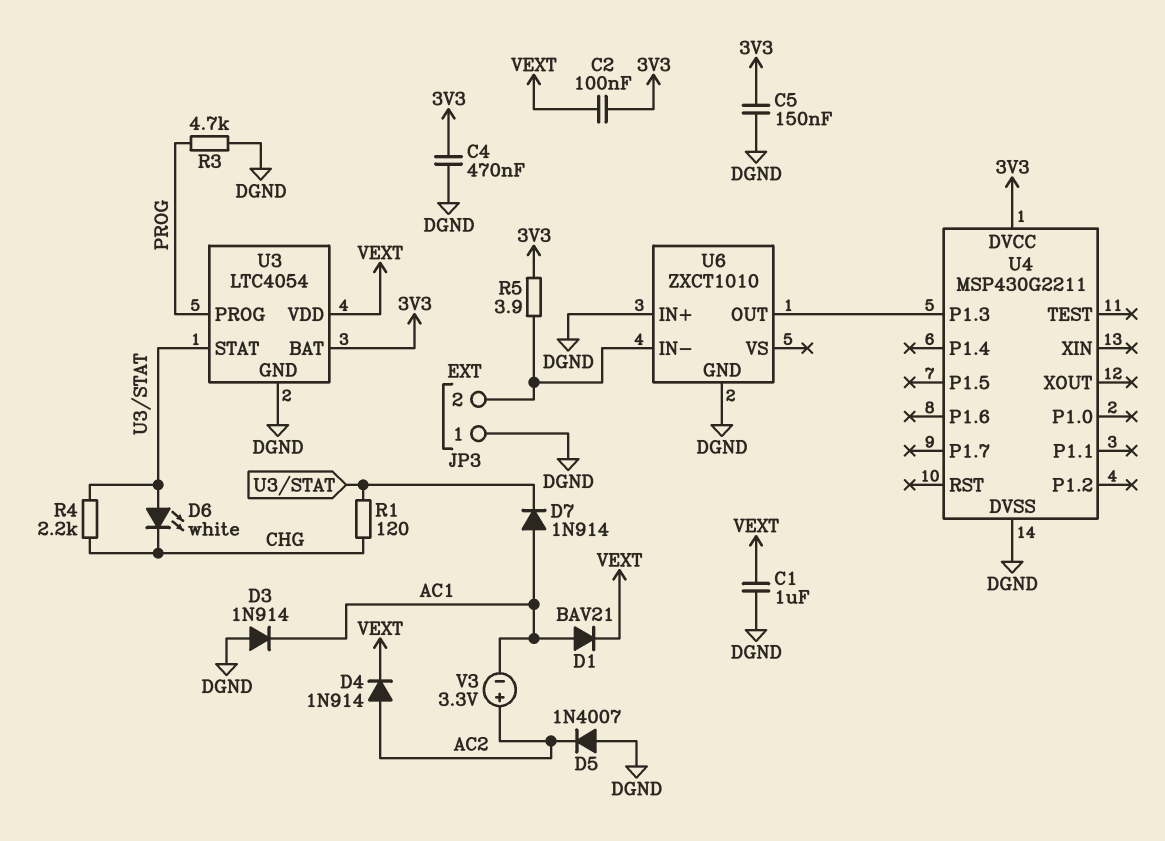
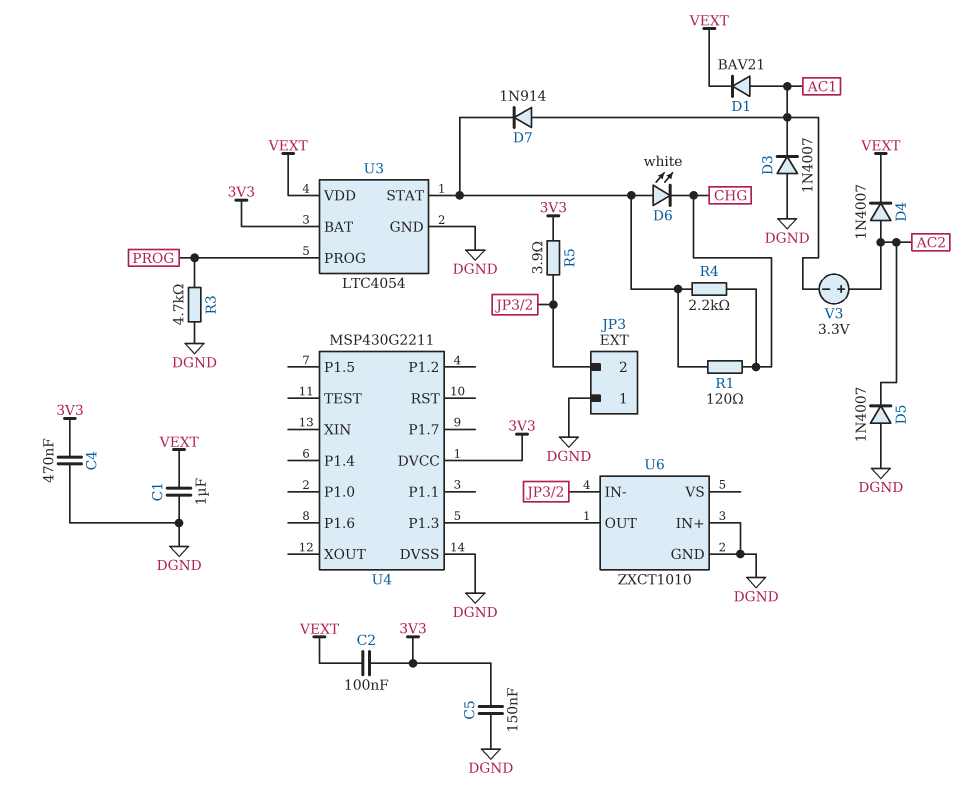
D3: diode 1N914 (A DGND, K AC1) -> diode 1N4007 (A DGND, K AC1)
D4: diode 1N914 (A AC2, K VEXT) -> diode 1N4007 (A AC2, K VEXT)

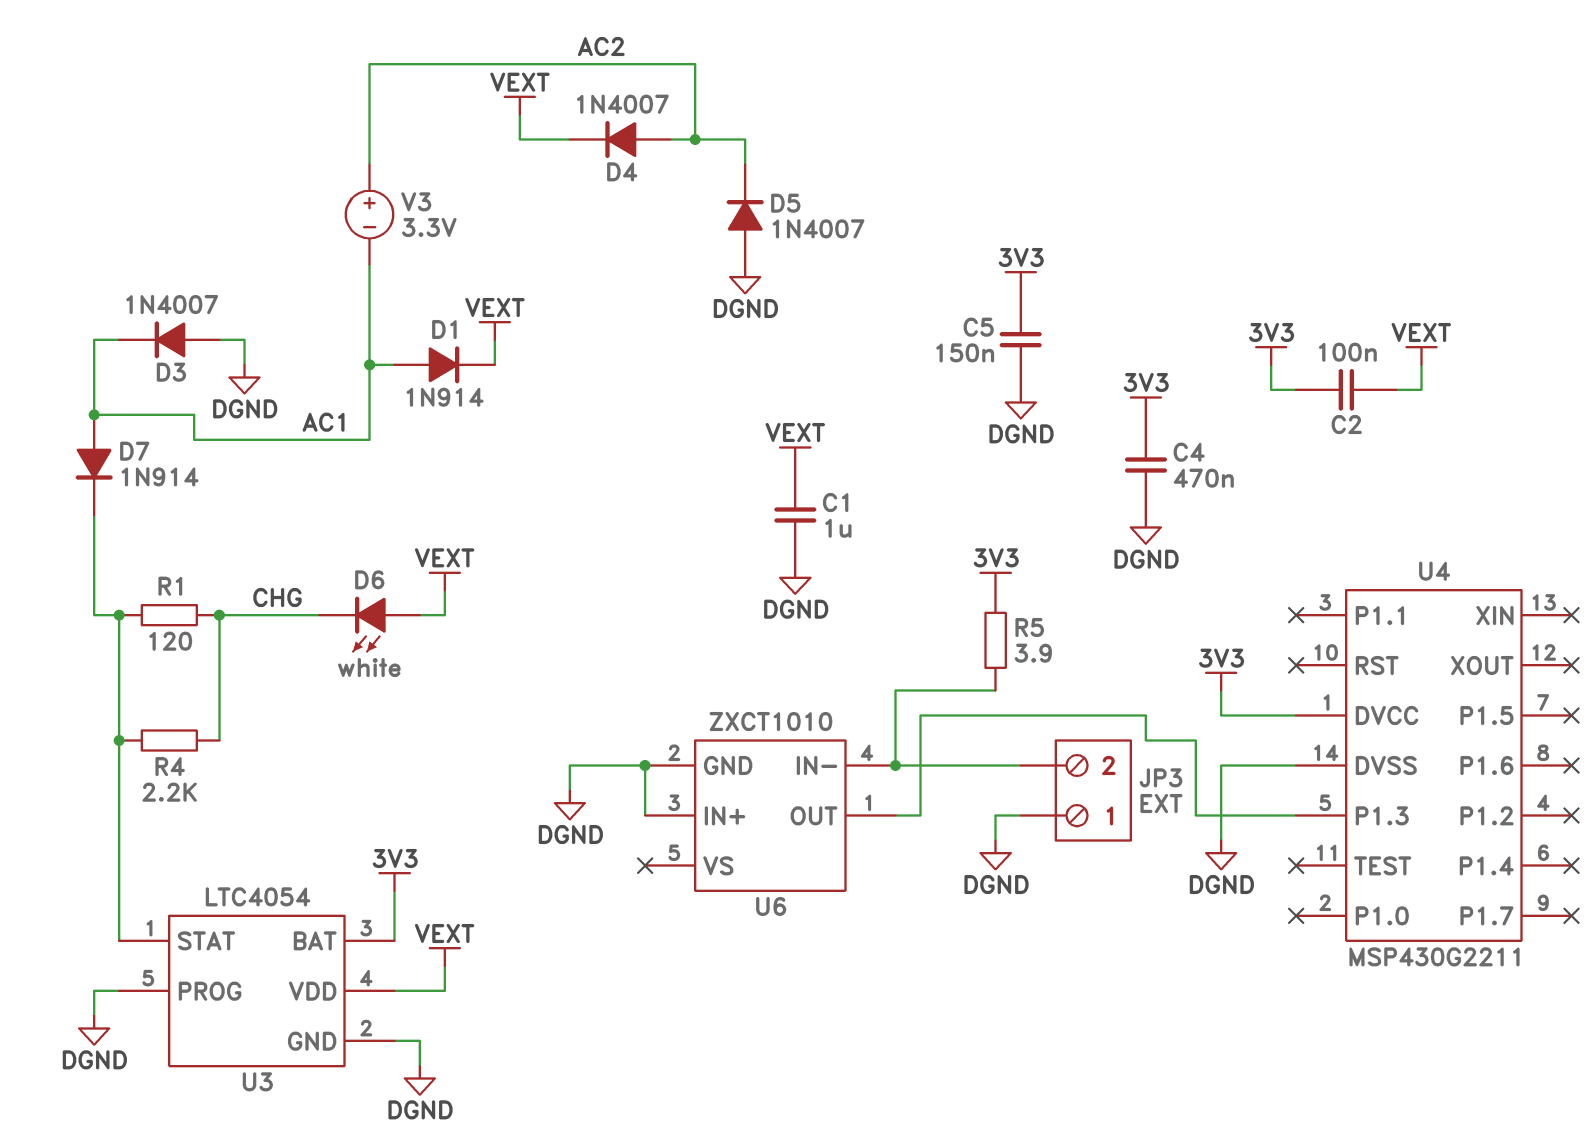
D1: diode BAV21 (A AC1, K VEXT) -> diode 1N914 (A AC1, K VEXT)
D6: LED white (A U3/STAT, K CHG) -> LED white (A VEXT, K CHG)
R3: 4.7k (DGND, PROG) -> none
U3 pin PROG: PROG -> DGND

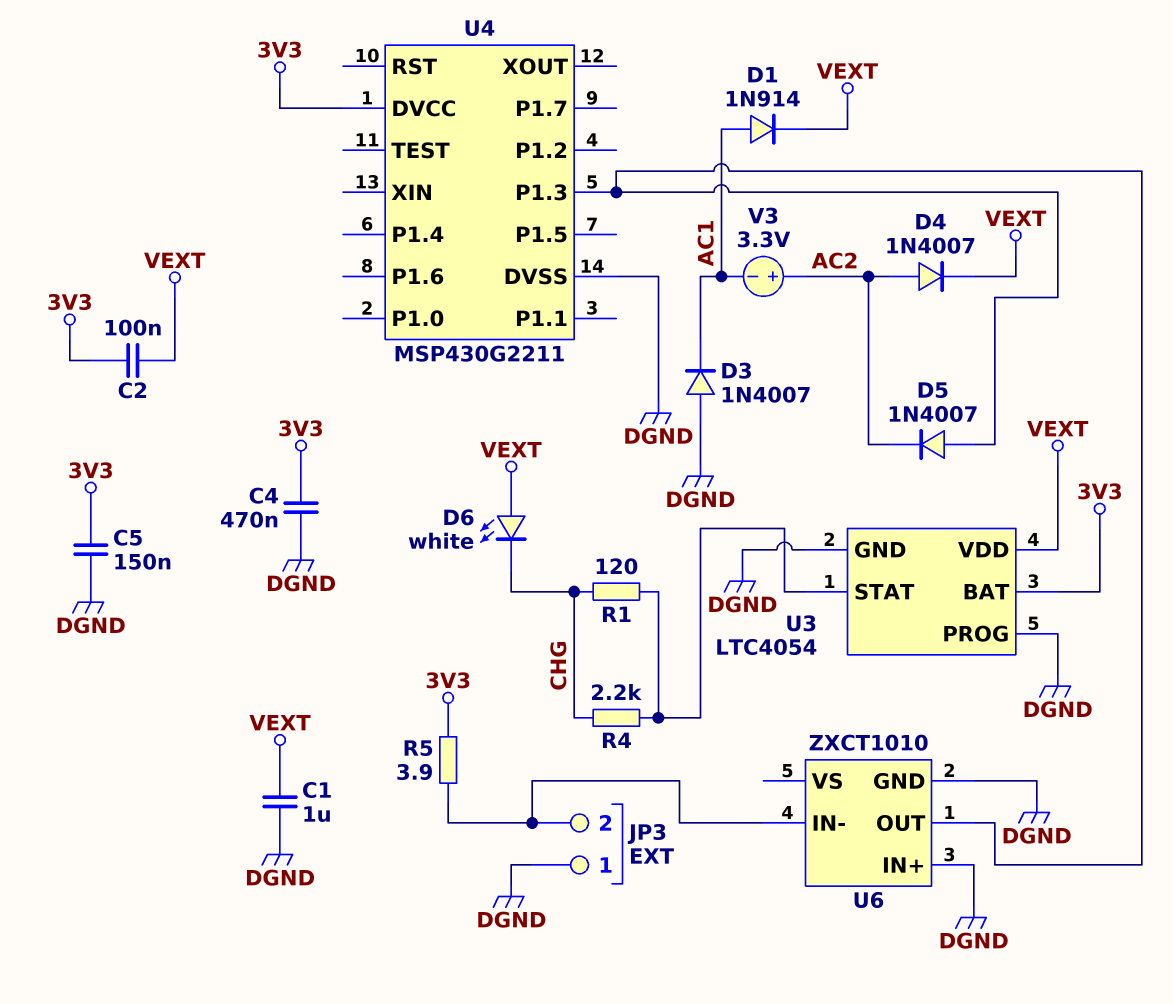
D5: diode 1N4007 (A DGND, K AC2) -> diode 1N4007 (A U4/P1.3, K AC2)
D7: diode 1N914 (A AC1, K U3/STAT) -> none

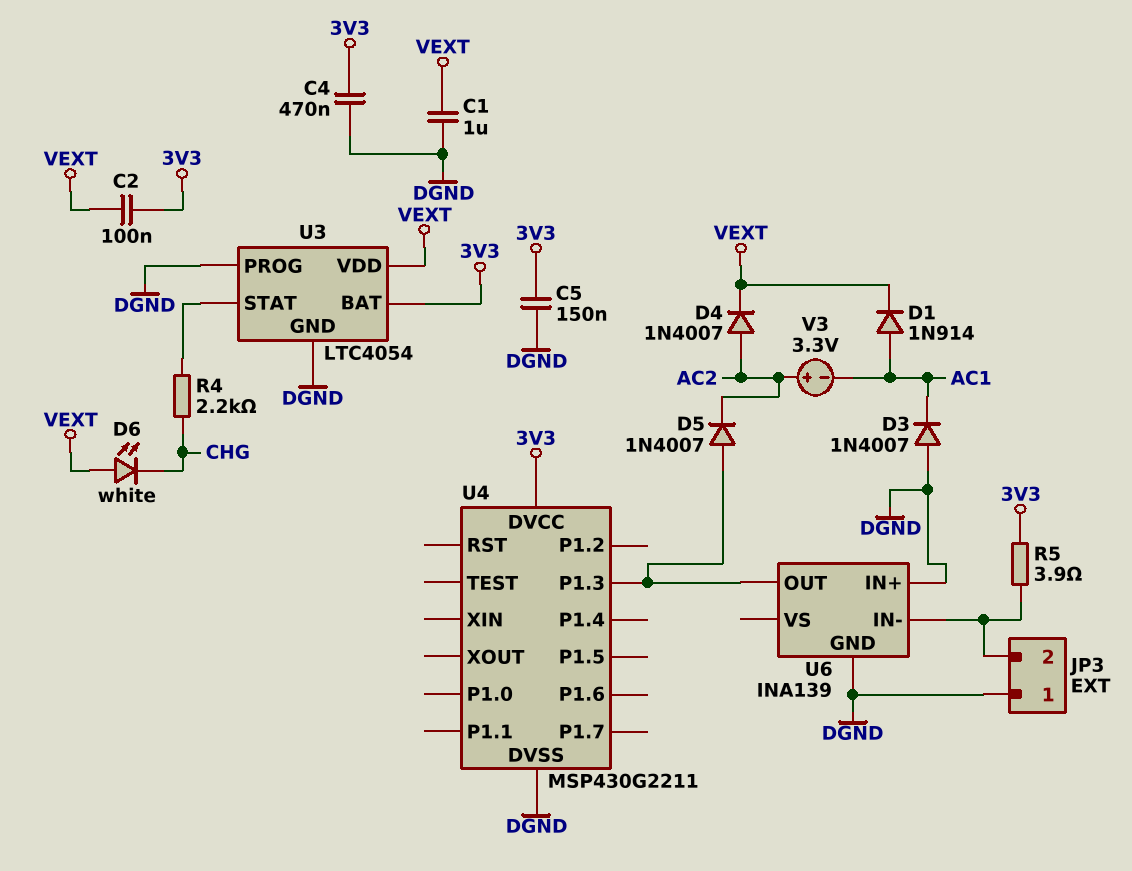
R1: 120 (CHG, U3/STAT) -> none
U6: ZXCT1010 -> INA139

